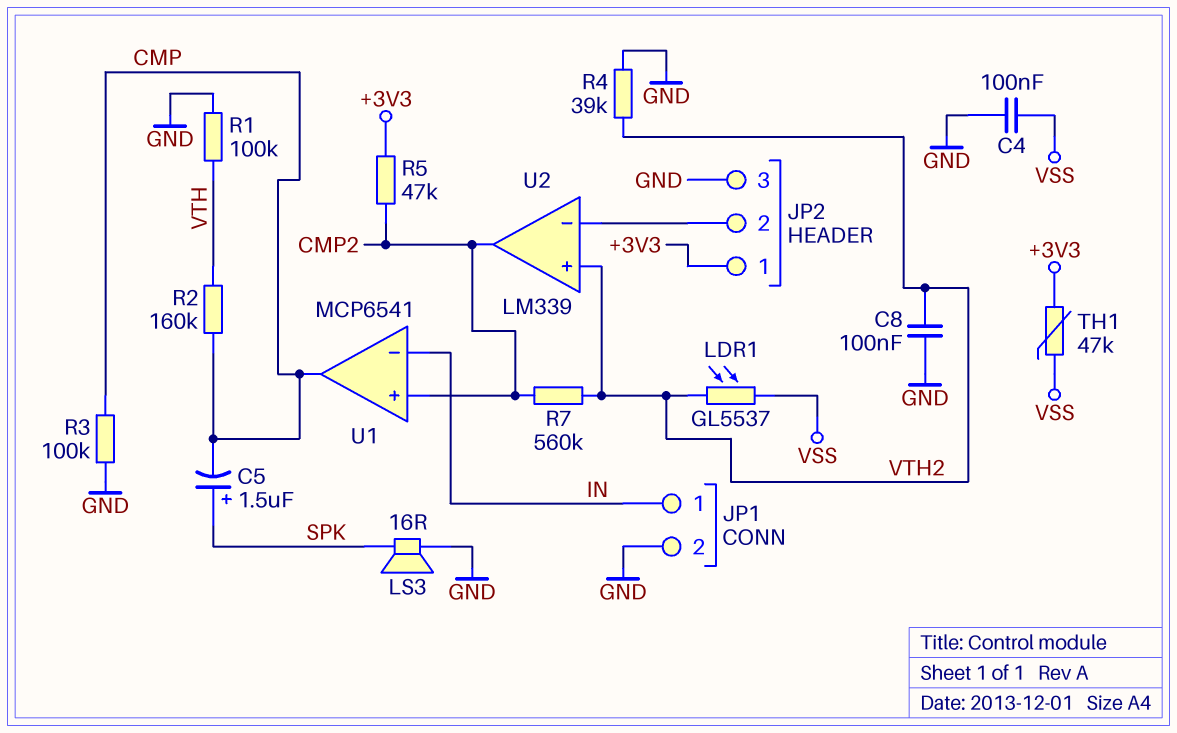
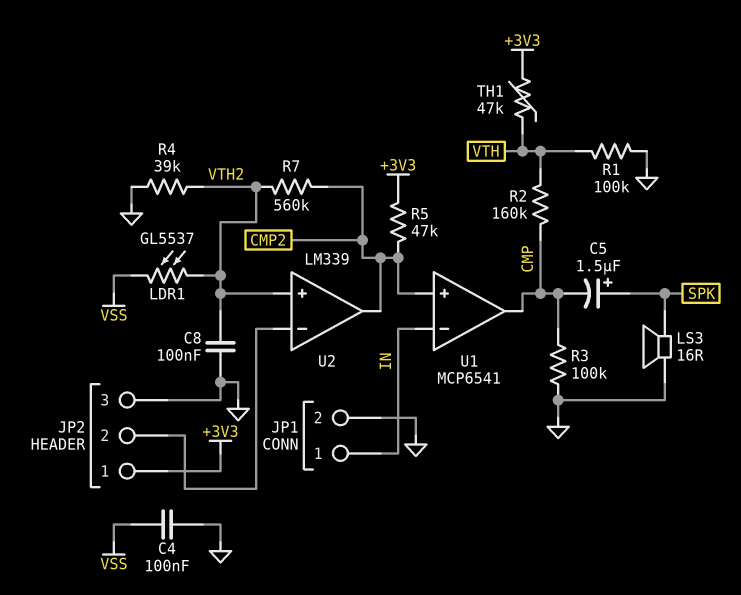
TH1: 47k (+3V3, VSS) -> 47k (+3V3, VTH)

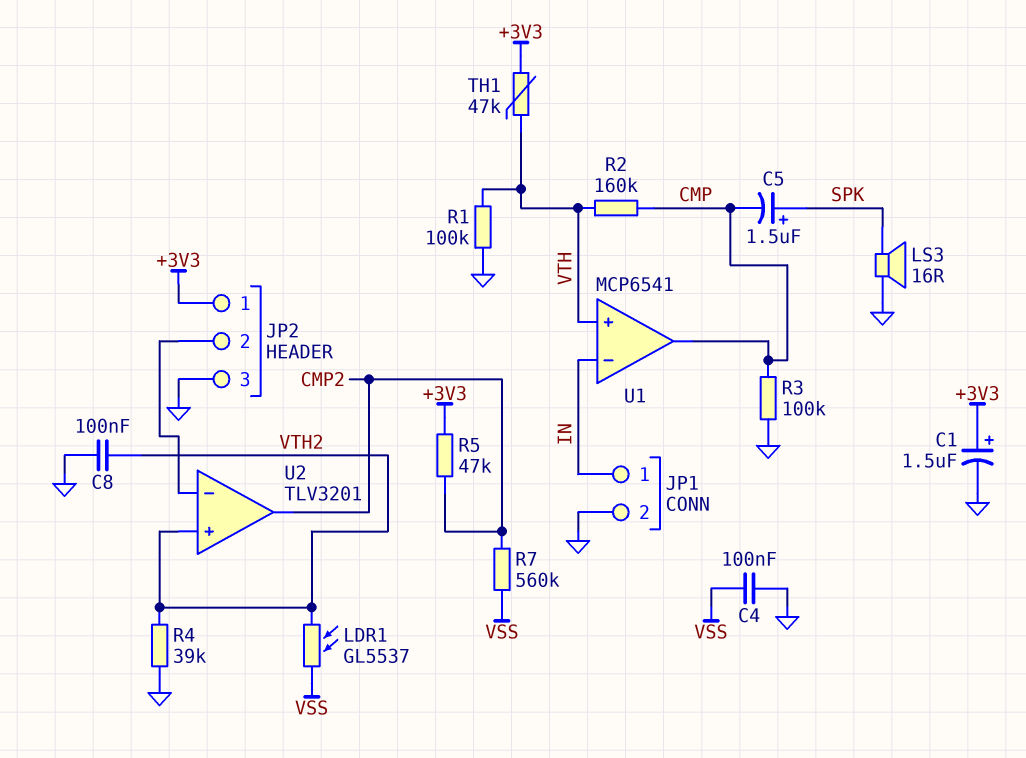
C1: none -> 1.5uF (plus +3V3, minus GND)
R7: 560k (CMP2, VTH2) -> 560k (CMP2, VSS)
U1 pin in+: CMP2 -> VTH
U2: LM339 -> TLV3201

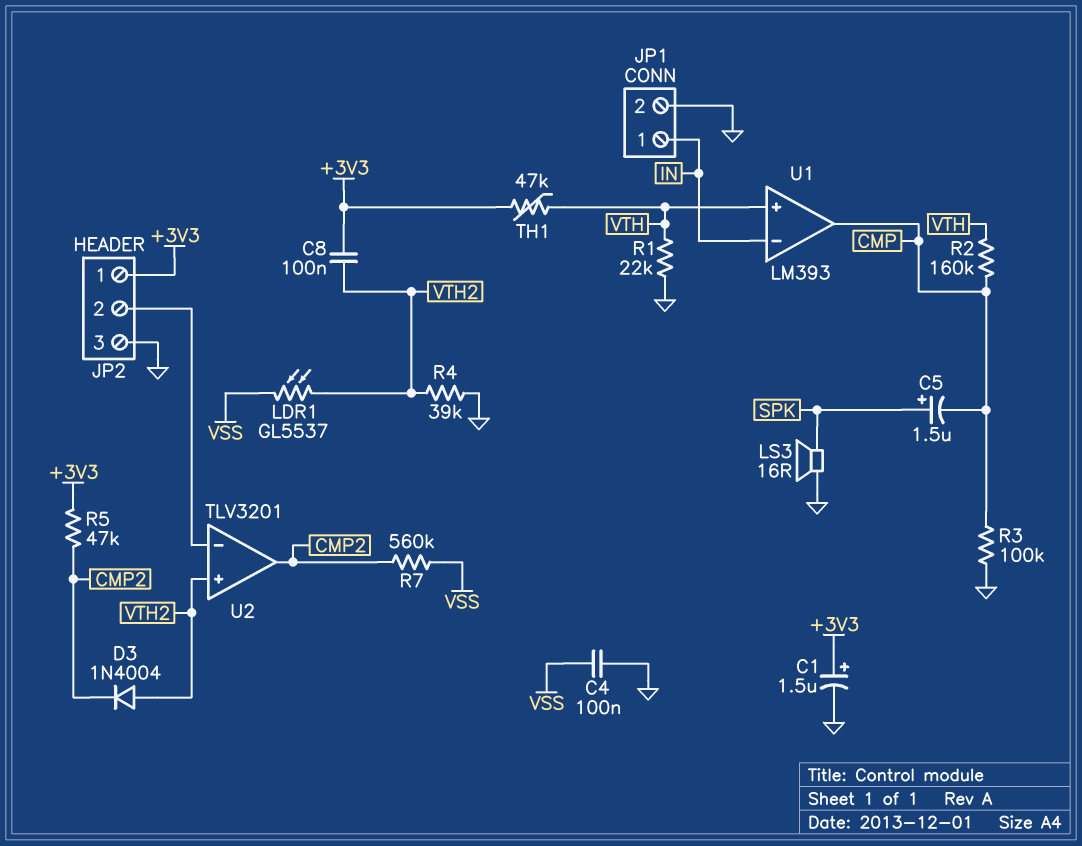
C8: 100nF (GND, VTH2) -> 100nF (+3V3, VTH2)
D3: none -> diode 1N4004 (A VTH2, K CMP2)
R1: 100k (GND, VTH) -> 22k (GND, VTH)
U1: MCP6541 -> LM393

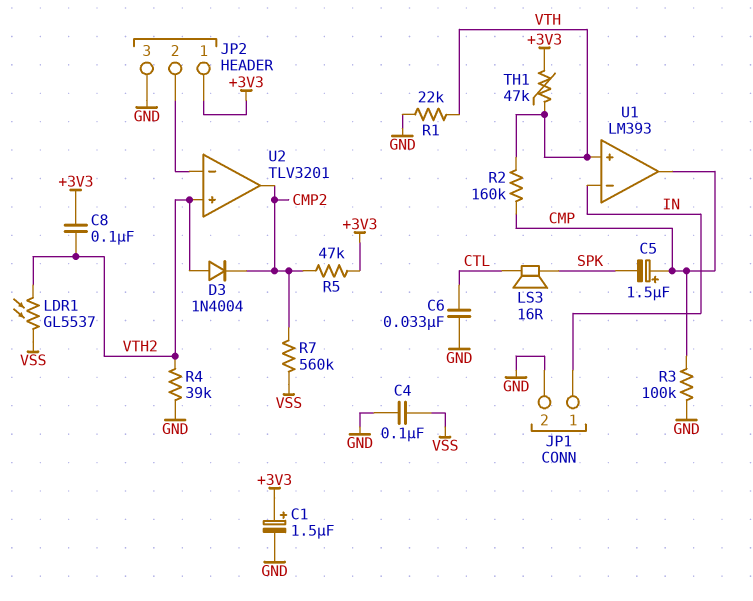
C5: 1.5uF (plus SPK, minus CMP) -> 1.5uF (plus CMP, minus SPK)
C6: none -> 33nF (CTL, GND)
LS3: speaker 16R (GND, SPK) -> speaker 16R (CTL, SPK)

